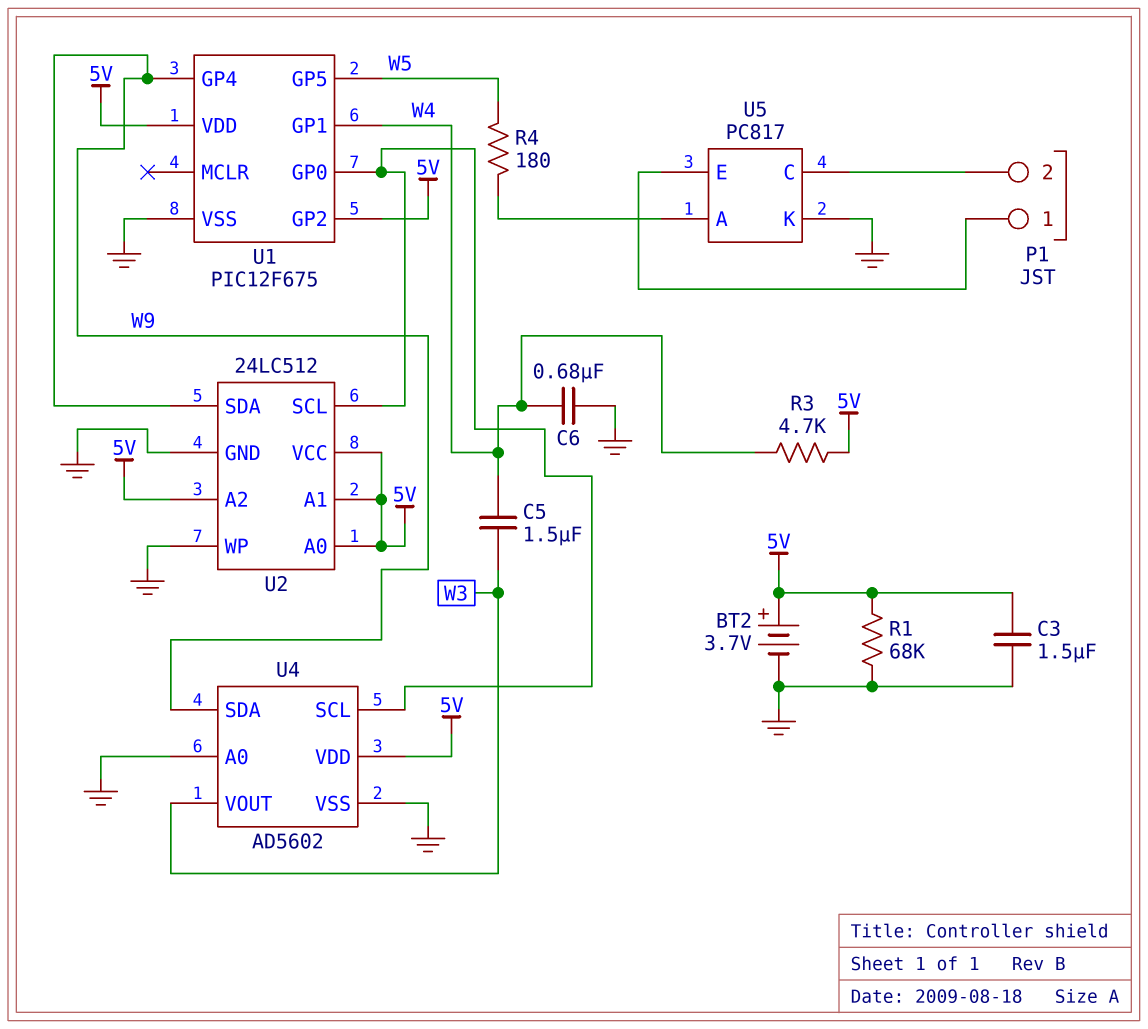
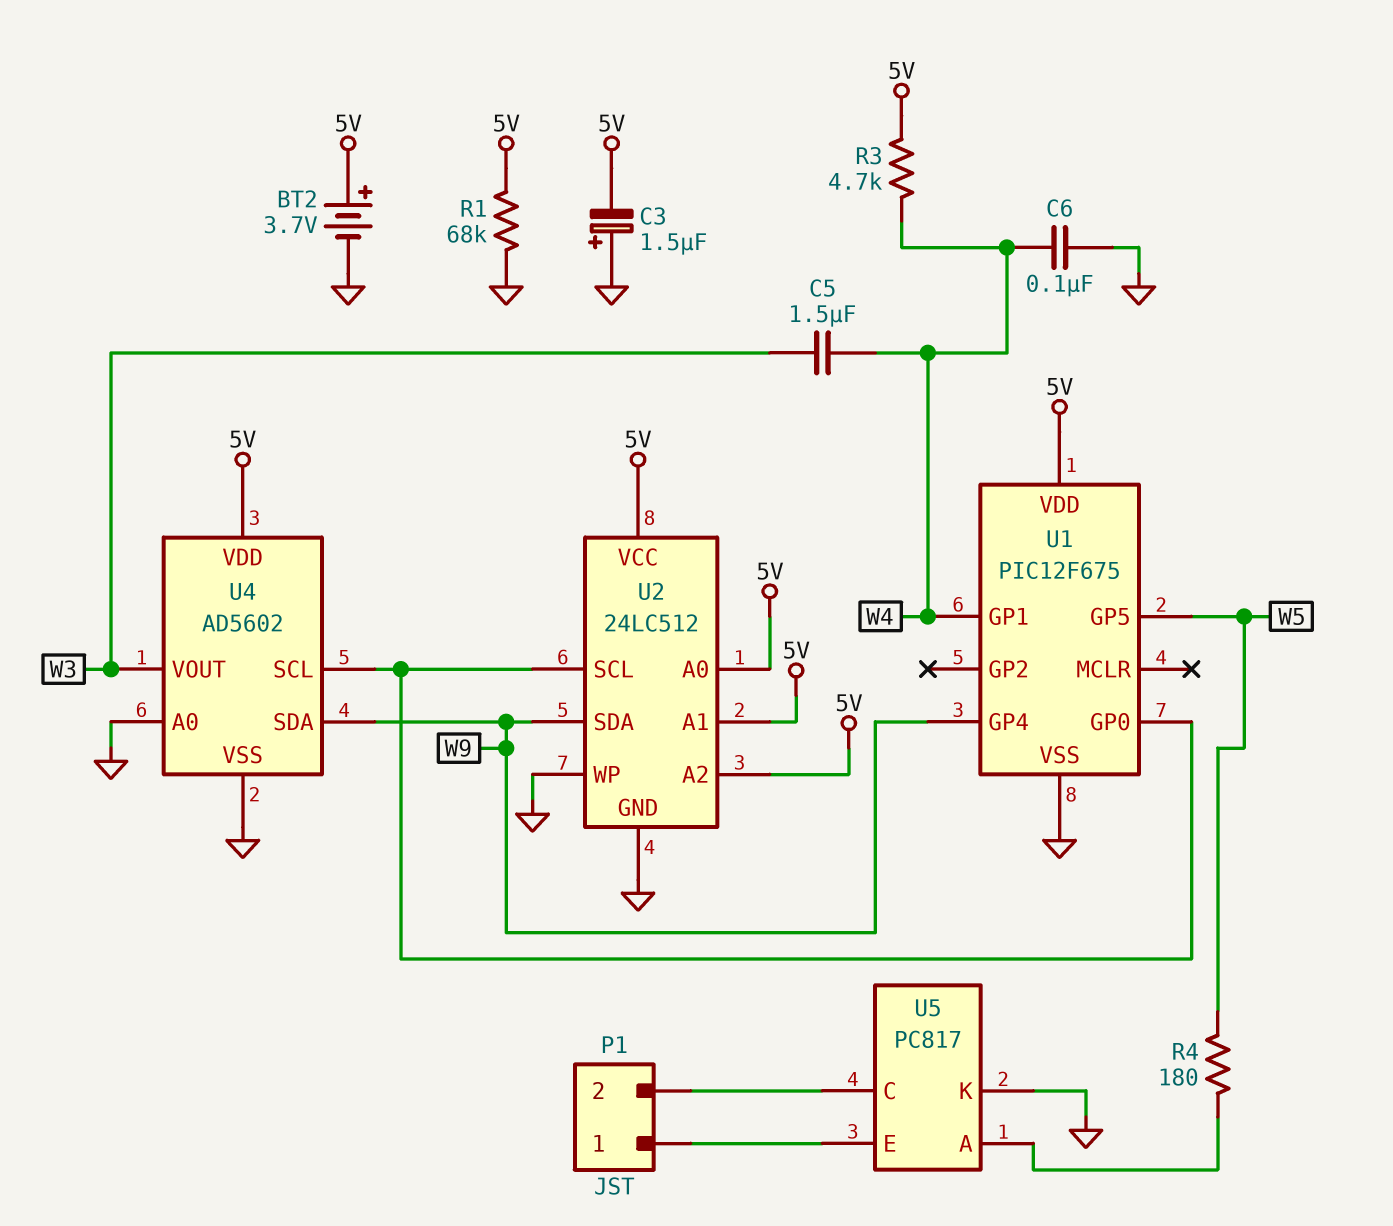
C3: 1.5uF (5V, GND) -> 1.5uF (plus GND, minus 5V)
C6: 680nF (GND, W4) -> 100nF (GND, W4)
U1 pin GP2: 5V -> none

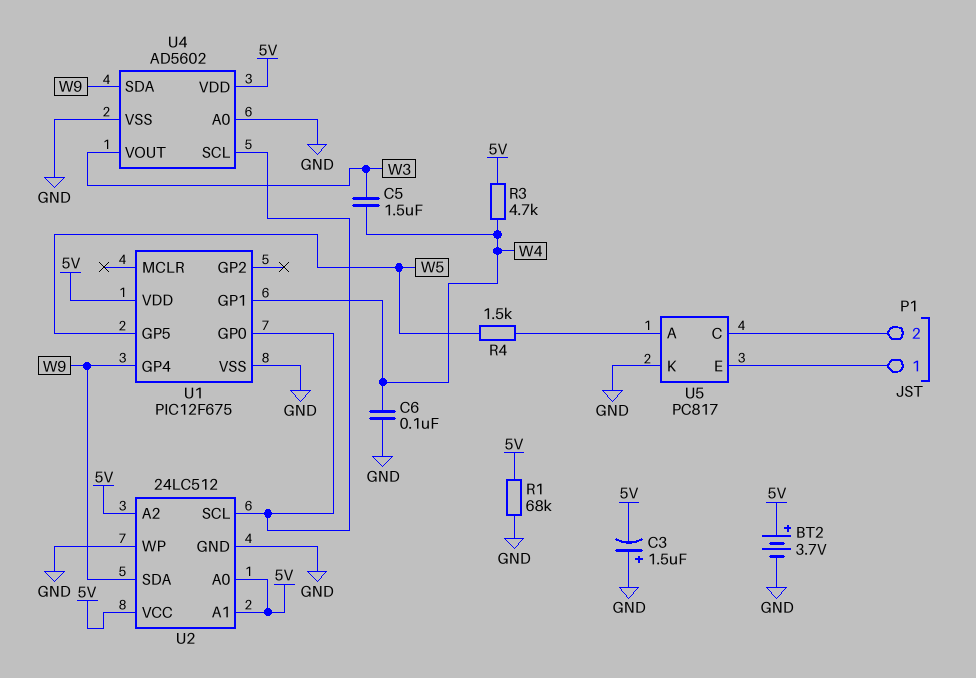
R4: 180 (U5/A, W5) -> 1.5k (U5/A, W5)

